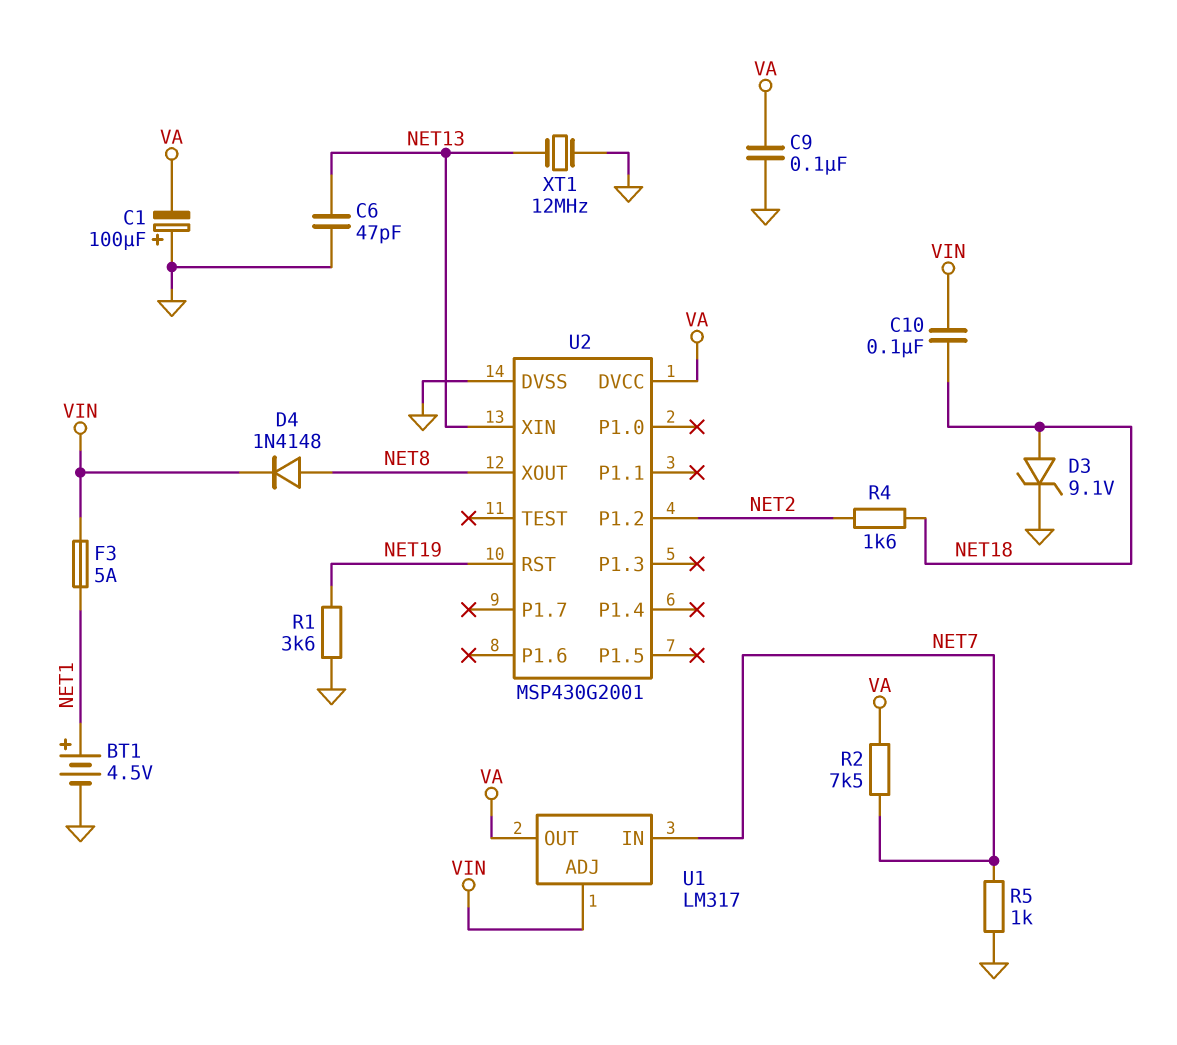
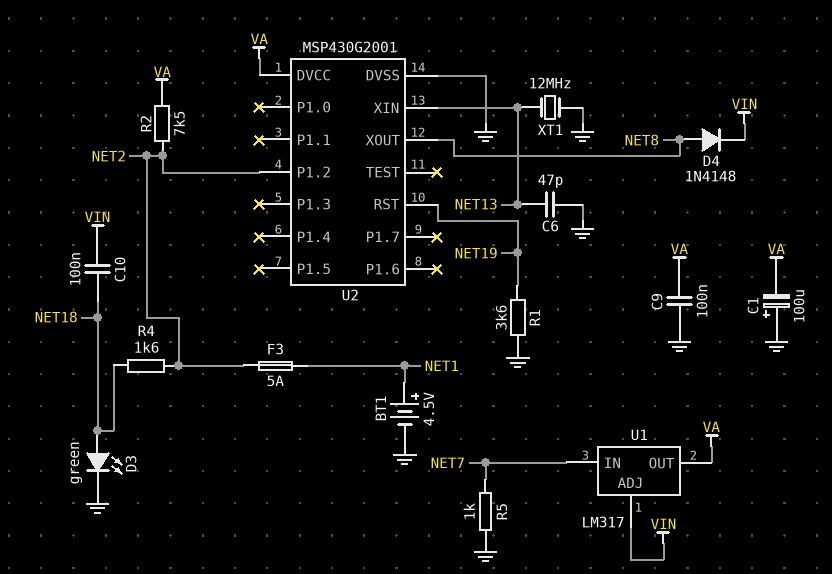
D3: zener 9.1V (A NET18, K GND) -> LED green (A NET18, K GND)
F3: 5A (NET1, VIN) -> 5A (NET1, NET2)
R2: 7.5k (NET7, VA) -> 7.5k (NET2, VA)

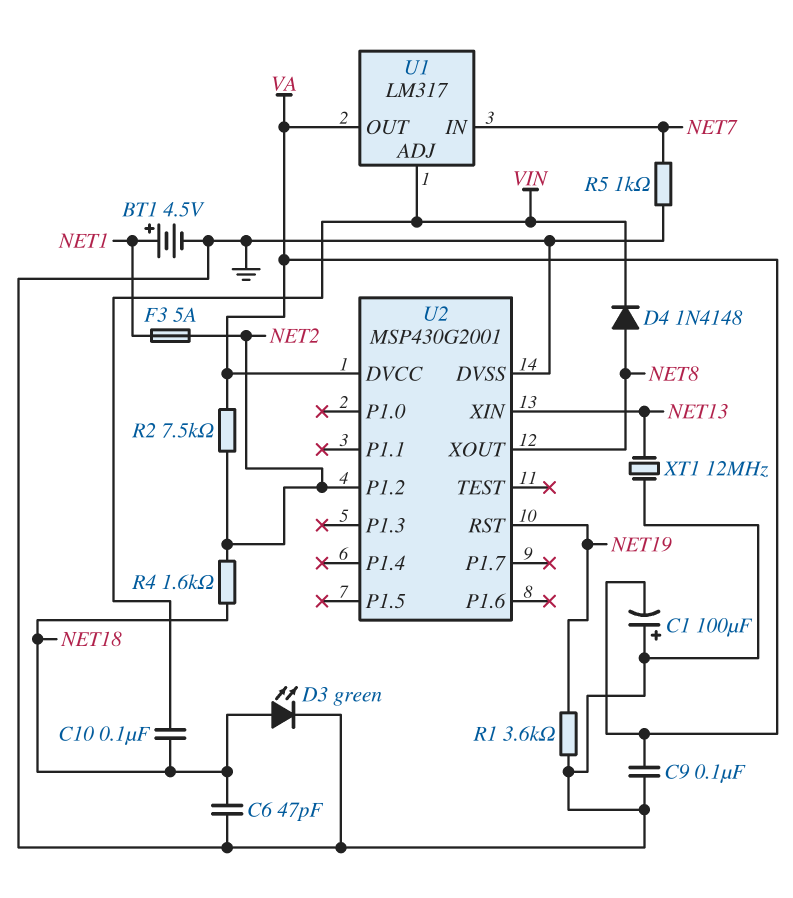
C6: 47pF (GND, NET13) -> 47pF (GND, NET18)

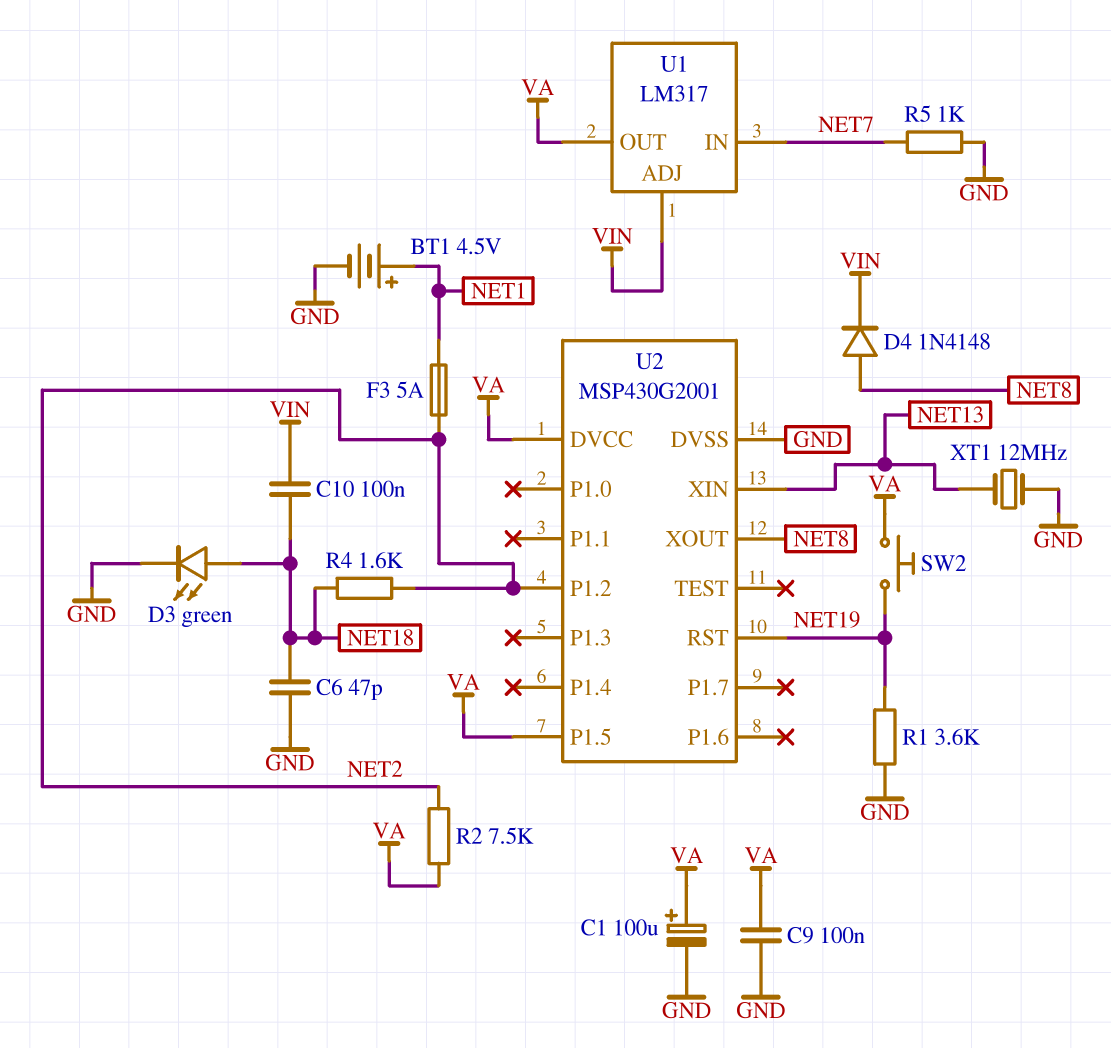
C1: 100uF (plus GND, minus VA) -> 100uF (plus VA, minus GND)
SW2: none -> button (NET19, VA)
U2 pin P1.5: none -> VA

